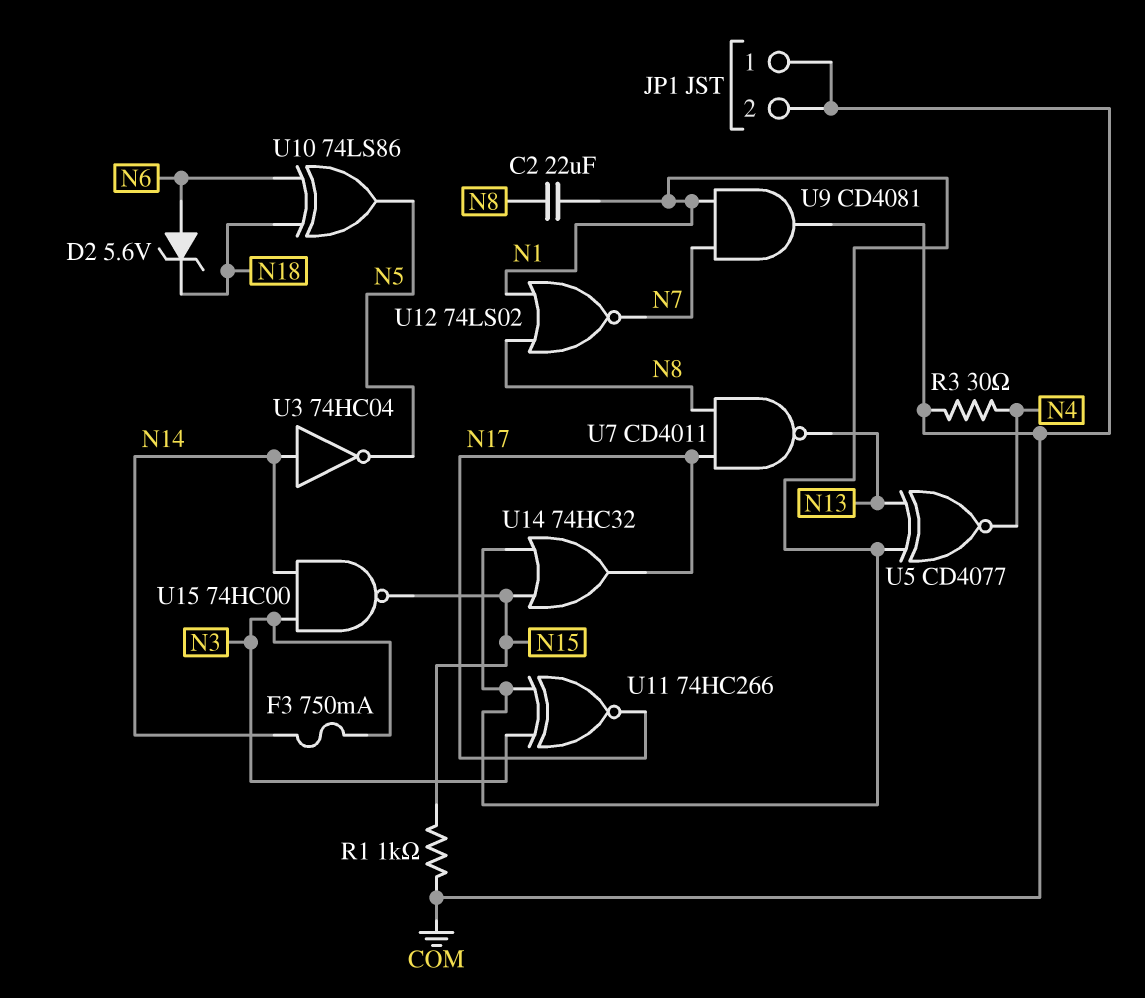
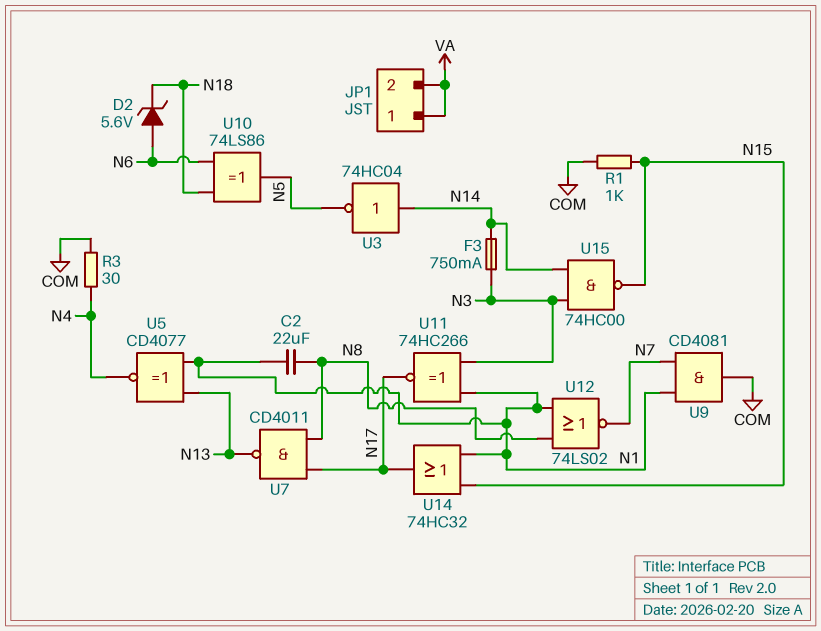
JP1 pin 1: COM -> VA
JP1 pin 2: COM -> VA

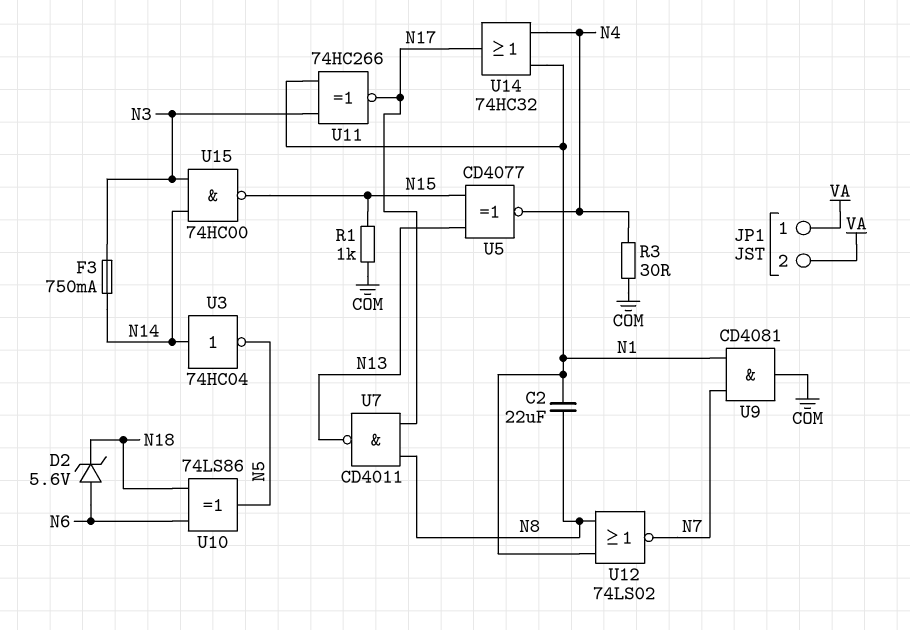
U5: XNOR CD4077 (in N1, in N13, out N4) -> XNOR CD4077 (in N13, in N15, out N4)
U14: OR 74HC32 (in N1, in N15, out N17) -> OR 74HC32 (in N1, in N4, out N17)

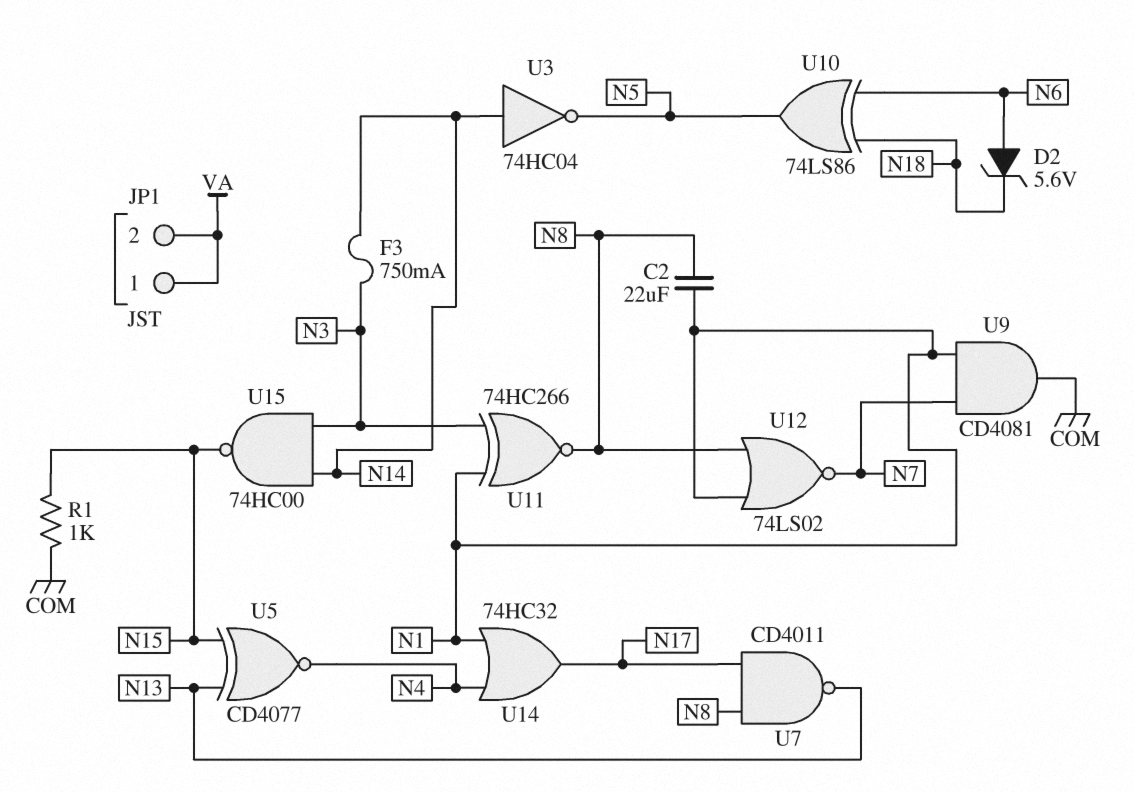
R3: 30 (COM, N4) -> none
U11: XNOR 74HC266 (in N1, in N3, out N17) -> XNOR 74HC266 (in N1, in N3, out N8)

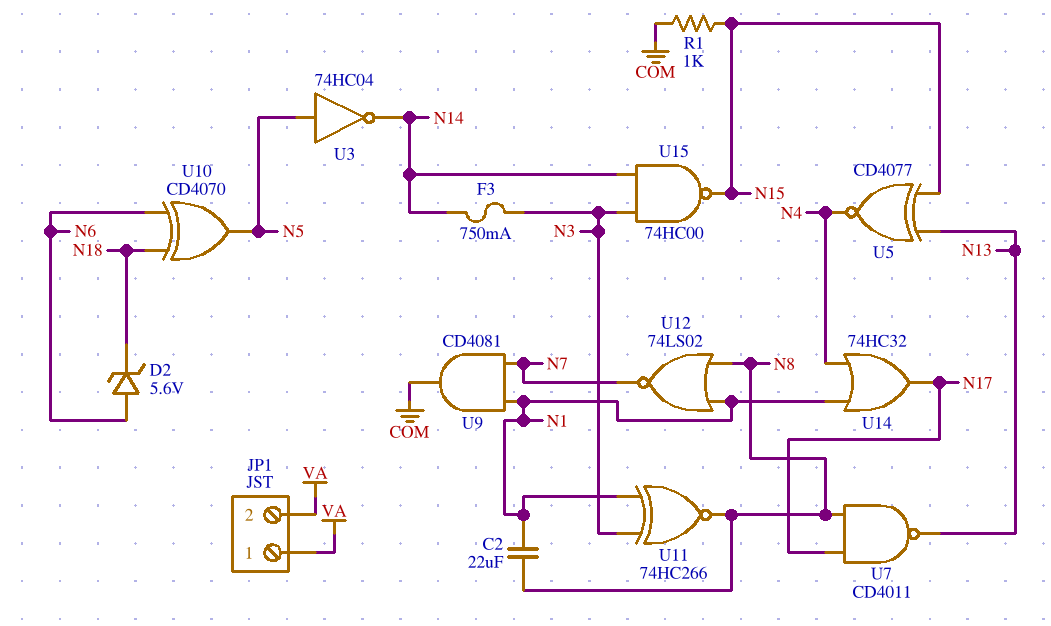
U3: NOT 74HC04 (in N14, out N5) -> NOT 74HC04 (in N5, out N14)
U10: XOR 74LS86 (in N6, in N18, out N5) -> XOR CD4070 (in N6, in N18, out N5)

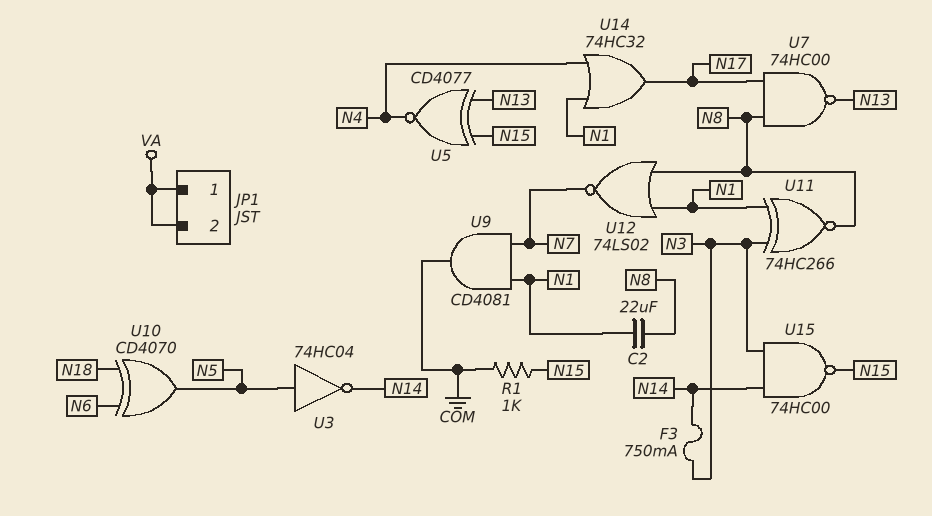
D2: zener 5.6V (A N6, K N18) -> none
U7: NAND CD4011 (in N8, in N17, out N13) -> NAND 74HC00 (in N8, in N17, out N13)

